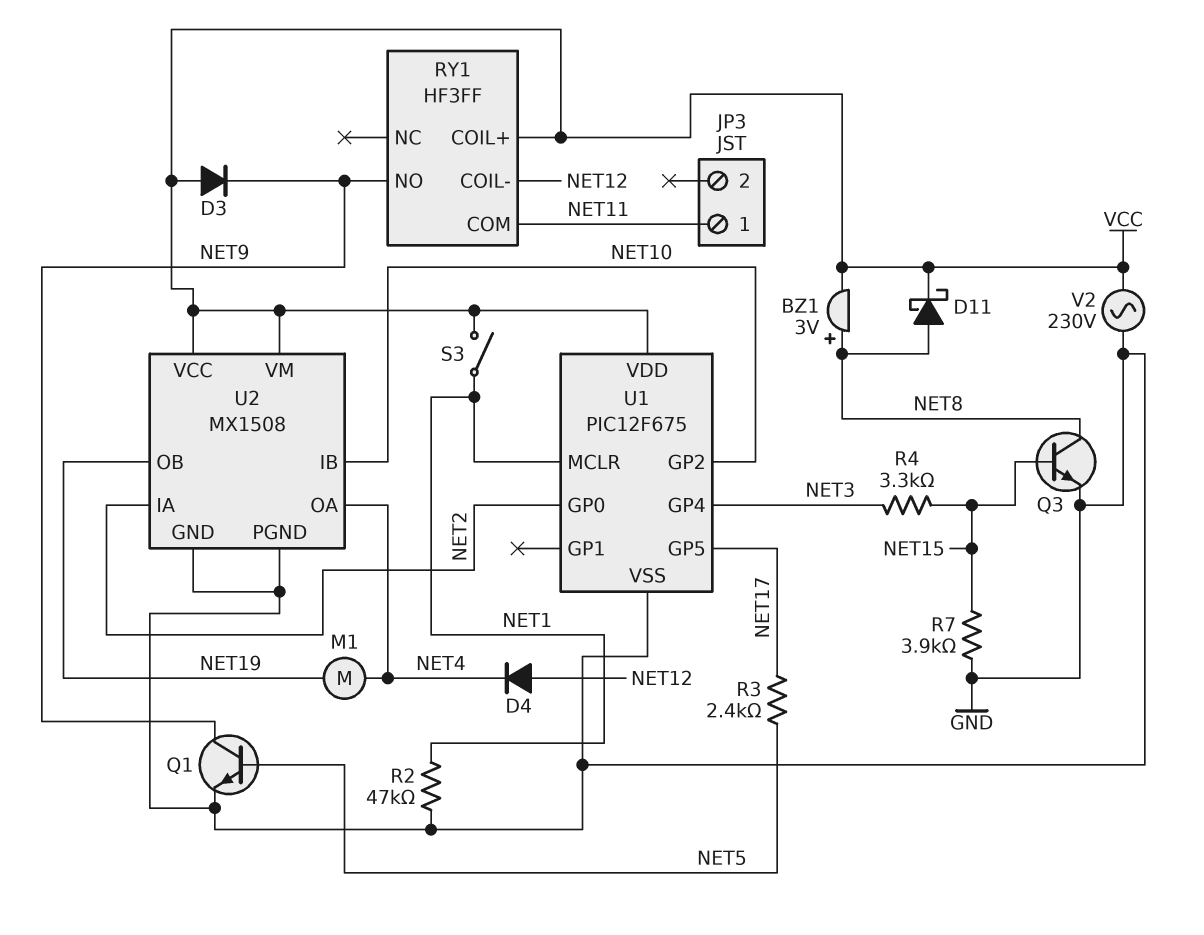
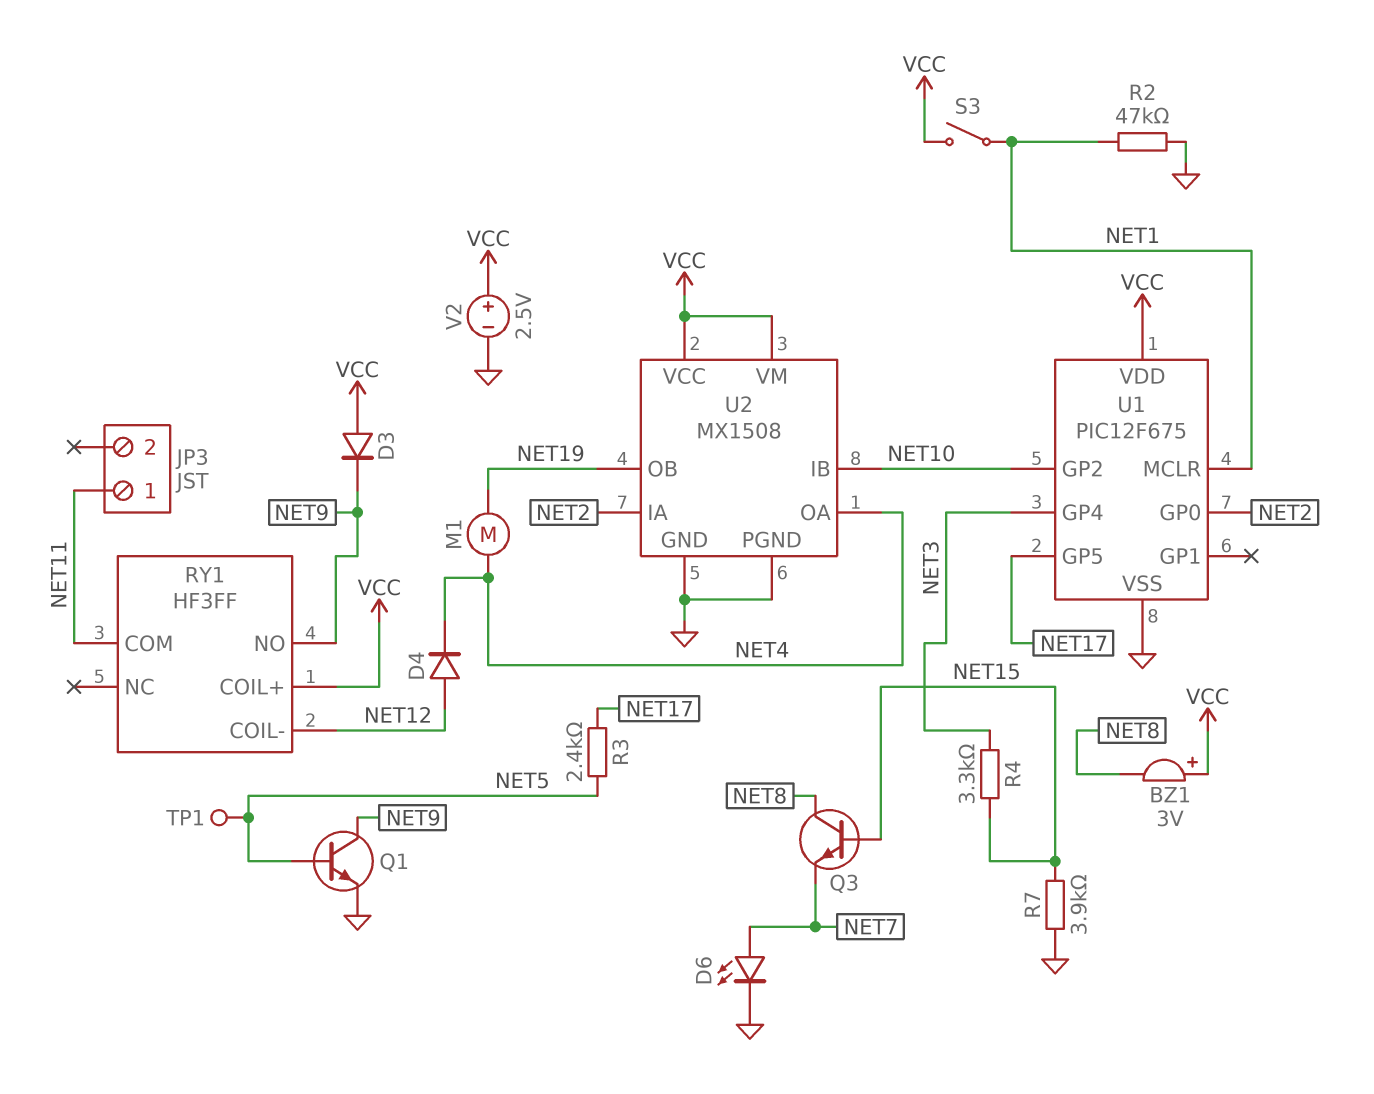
BZ1: buzzer 3V (plus NET8, minus VCC) -> buzzer 3V (plus VCC, minus NET8)
D6: none -> LED (A NET7, K GND)
D11: schottky (A NET8, K VCC) -> none
Q3: NPN (B NET15, C NET8, E GND) -> NPN (B NET15, C NET8, E NET7)
TP1: none -> test point (NET5)
V2: AC 230V (GND, VCC) -> 2.5V (plus VCC, minus GND)

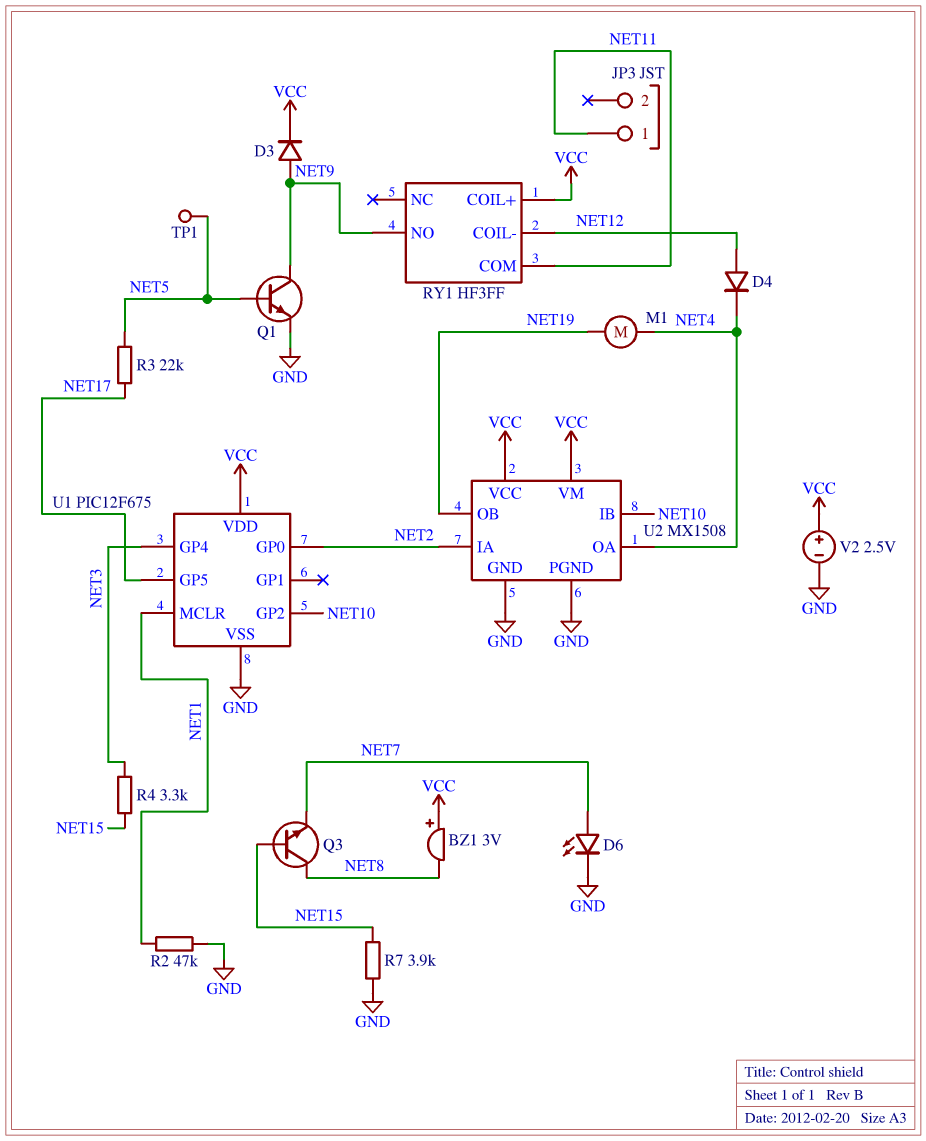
D3: diode (A VCC, K NET9) -> diode (A NET9, K VCC)
R3: 2.4k (NET5, NET17) -> 22k (NET5, NET17)
S3: switch (NET1, VCC) -> none

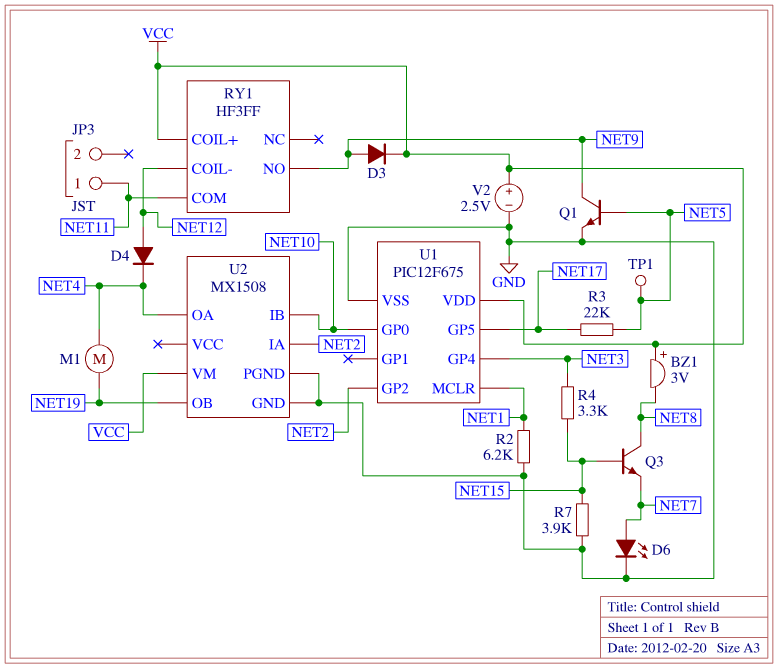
R2: 47k (GND, NET1) -> 6.2k (GND, NET1)
U1 pin GP0: NET2 -> NET10
U1 pin GP2: NET10 -> NET2
U2 pin VCC: VCC -> none

